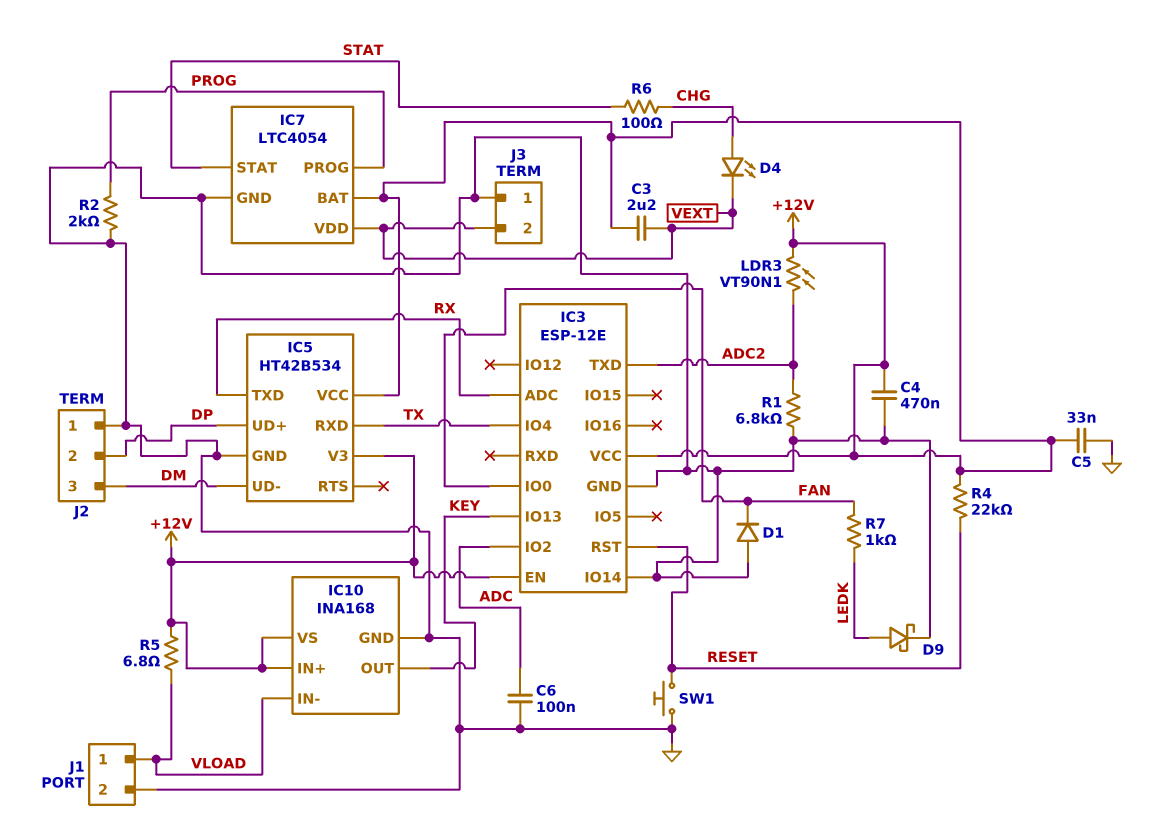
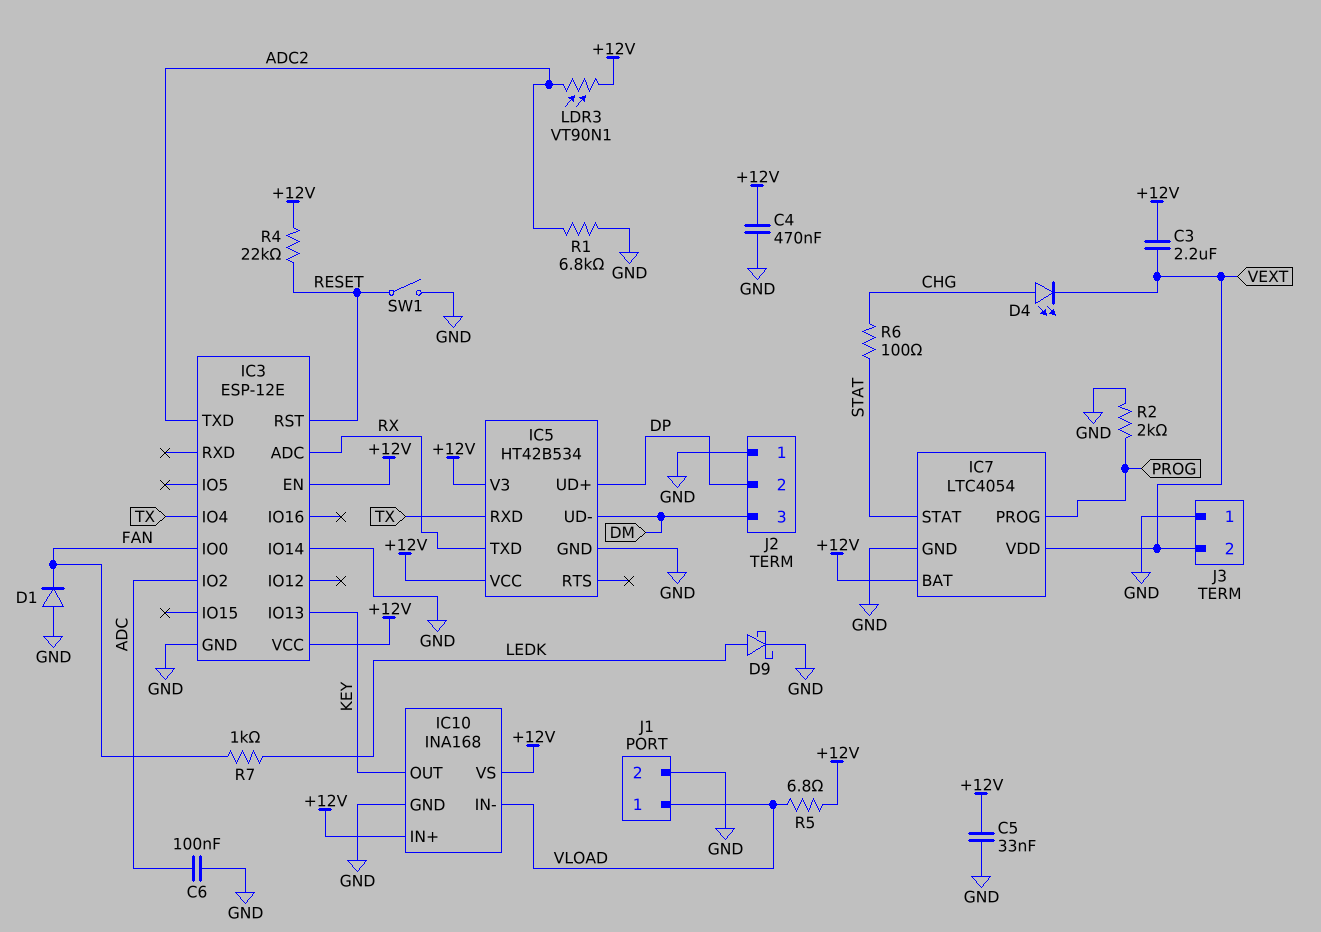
SW1: button (GND, RESET) -> switch (GND, RESET)

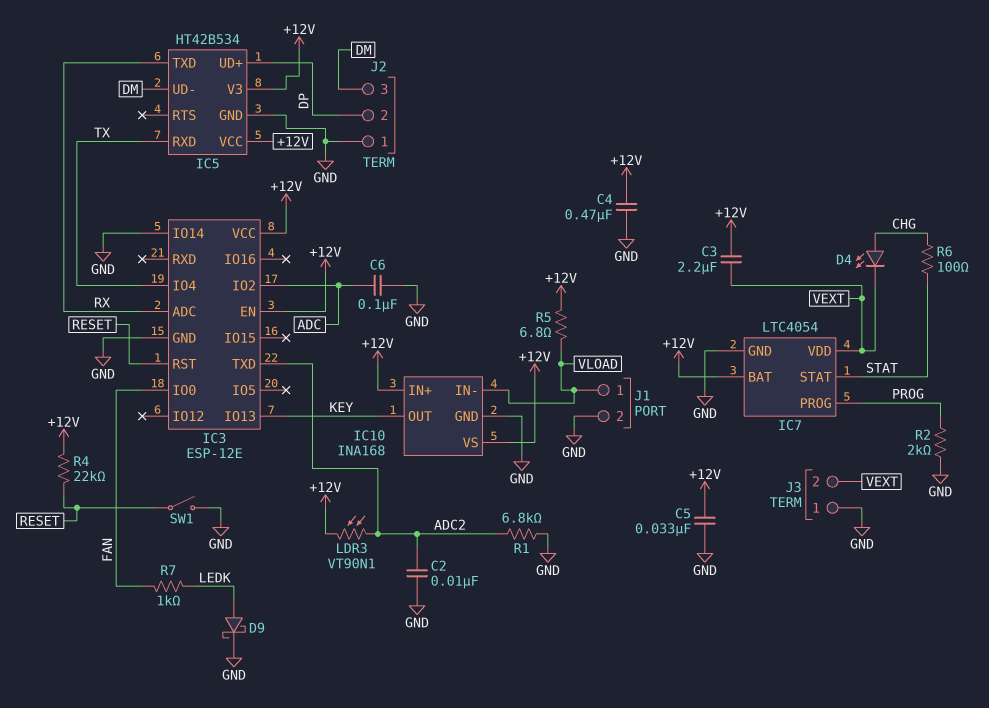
C2: none -> 10nF (ADC2, GND)
D1: diode (A GND, K FAN) -> none

